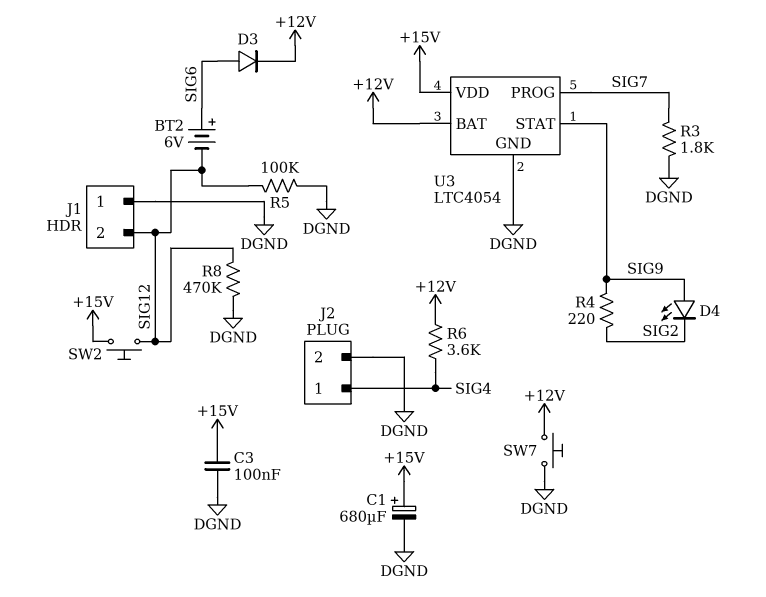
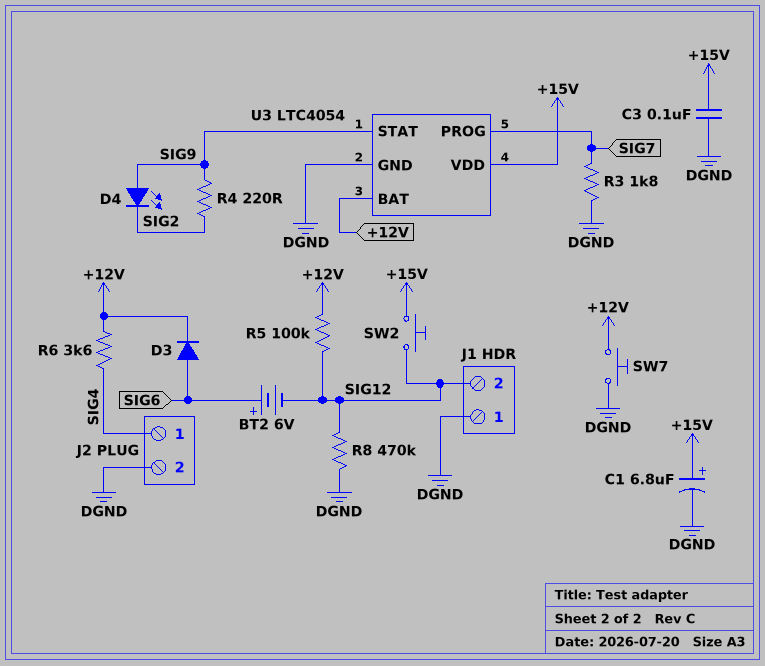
C1: 680uF (plus +15V, minus DGND) -> 6.8uF (plus +15V, minus DGND)
R5: 100k (DGND, SIG12) -> 100k (+12V, SIG12)

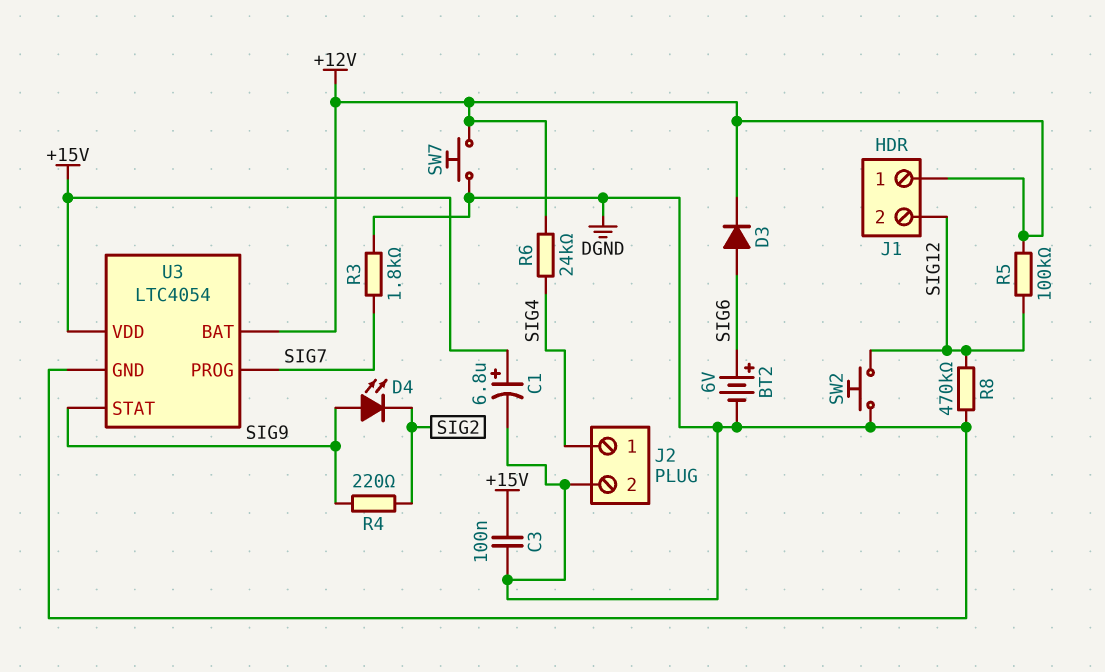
BT2: 6V (plus SIG6, minus SIG12) -> 6V (plus SIG6, minus DGND)
J1 pin 1: DGND -> +12V
R6: 3.6k (+12V, SIG4) -> 24k (+12V, SIG4)
SW2: button (+15V, SIG12) -> button (DGND, SIG12)

